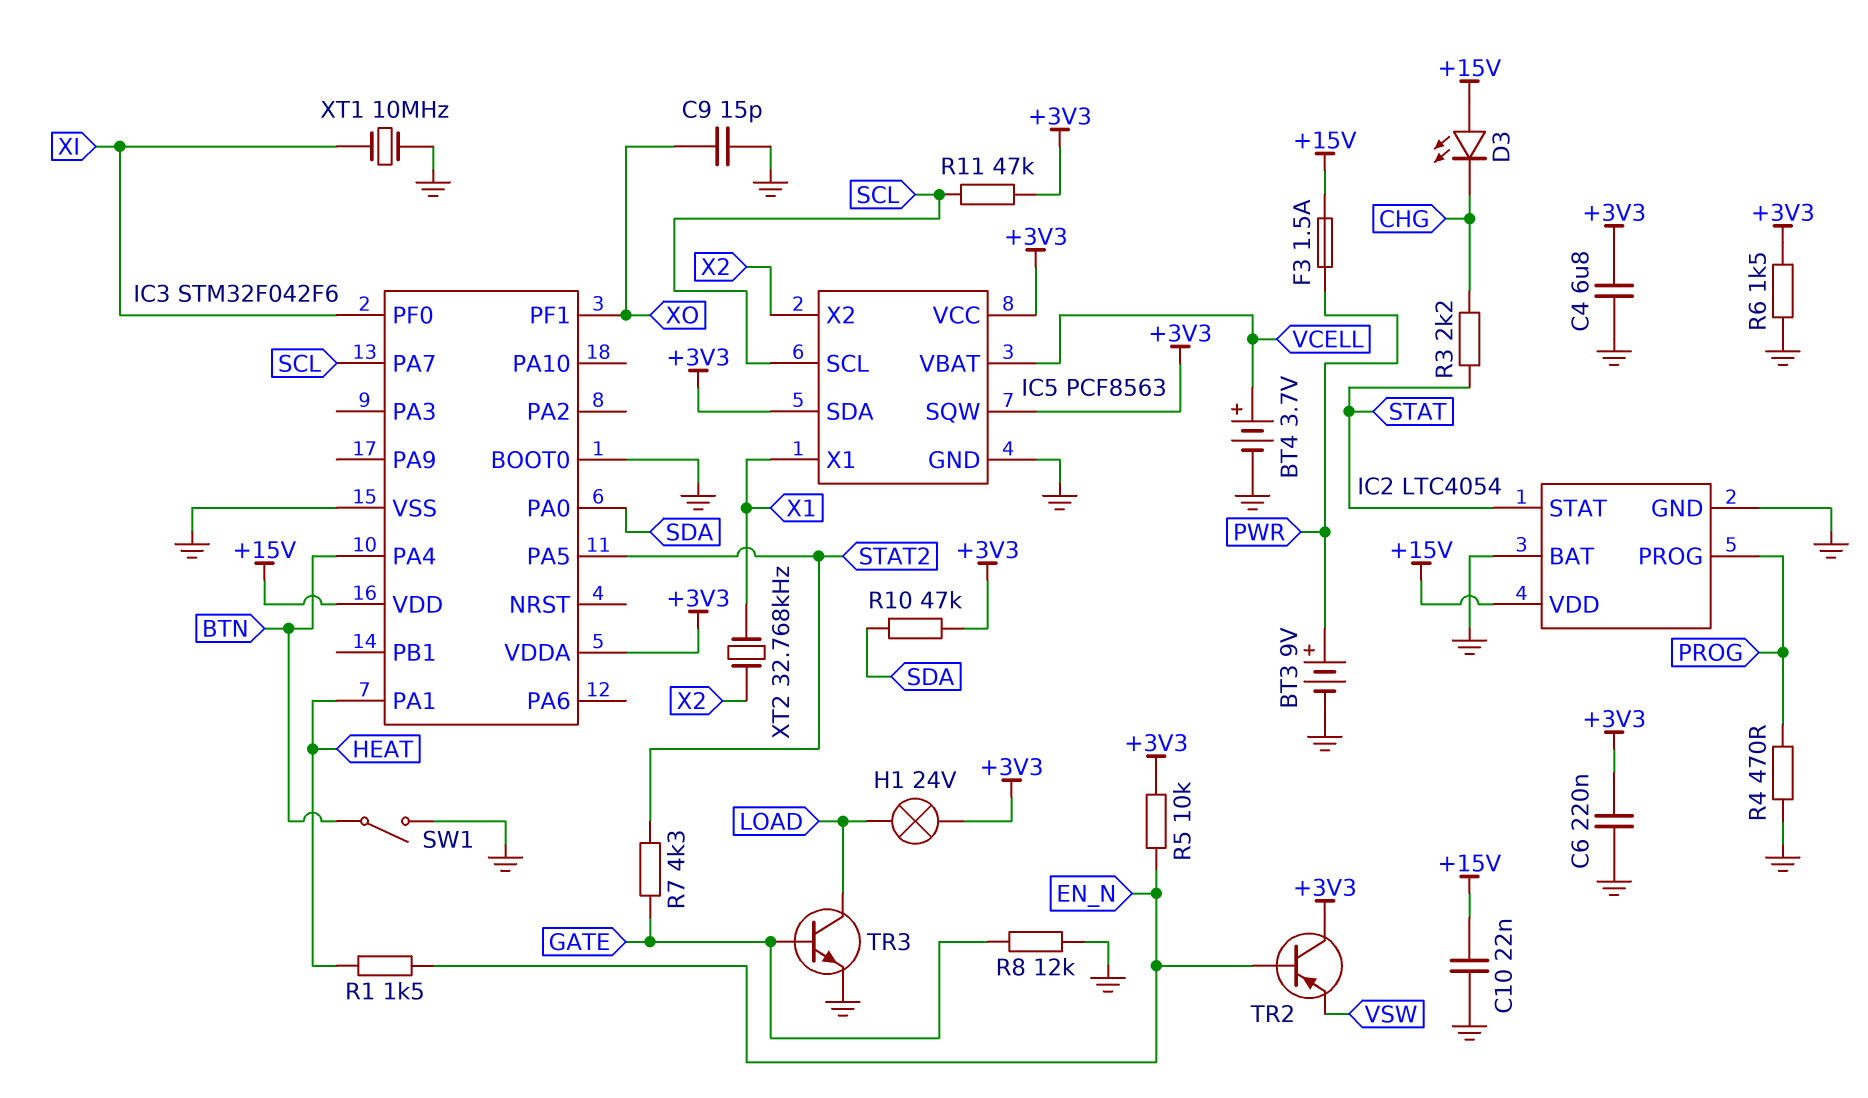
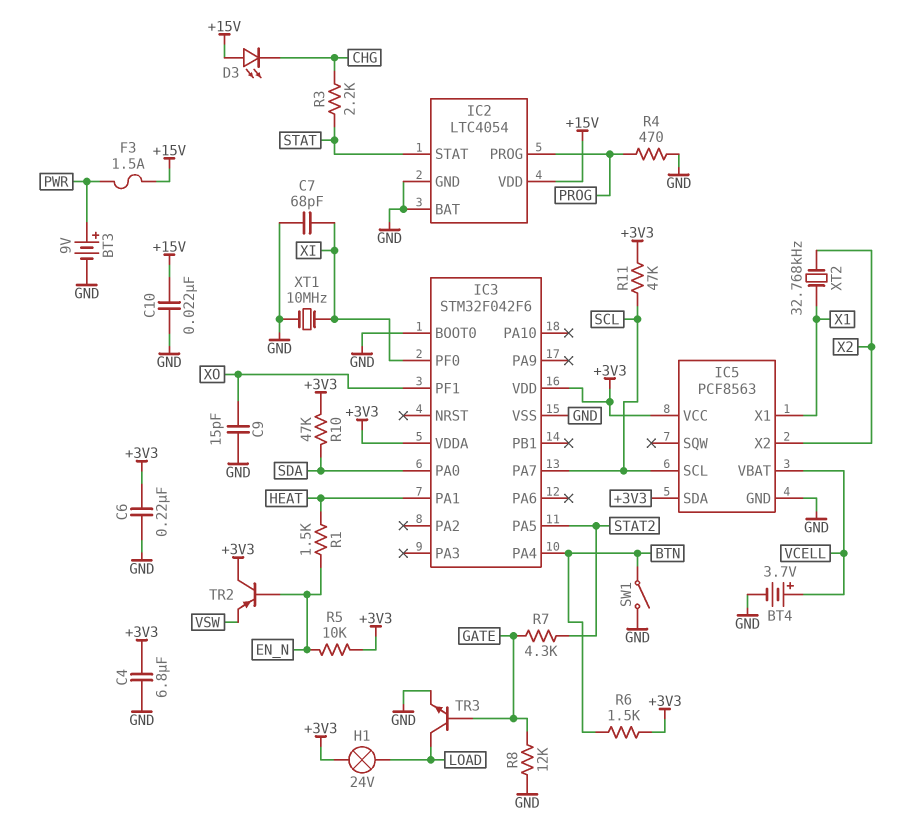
C7: none -> 68pF (GND, XI)
IC3 pin VDD: +15V -> +3V3
IC5 pin SQW: +3V3 -> none
R6: 1.5k (+3V3, GND) -> 1.5k (+3V3, BTN)

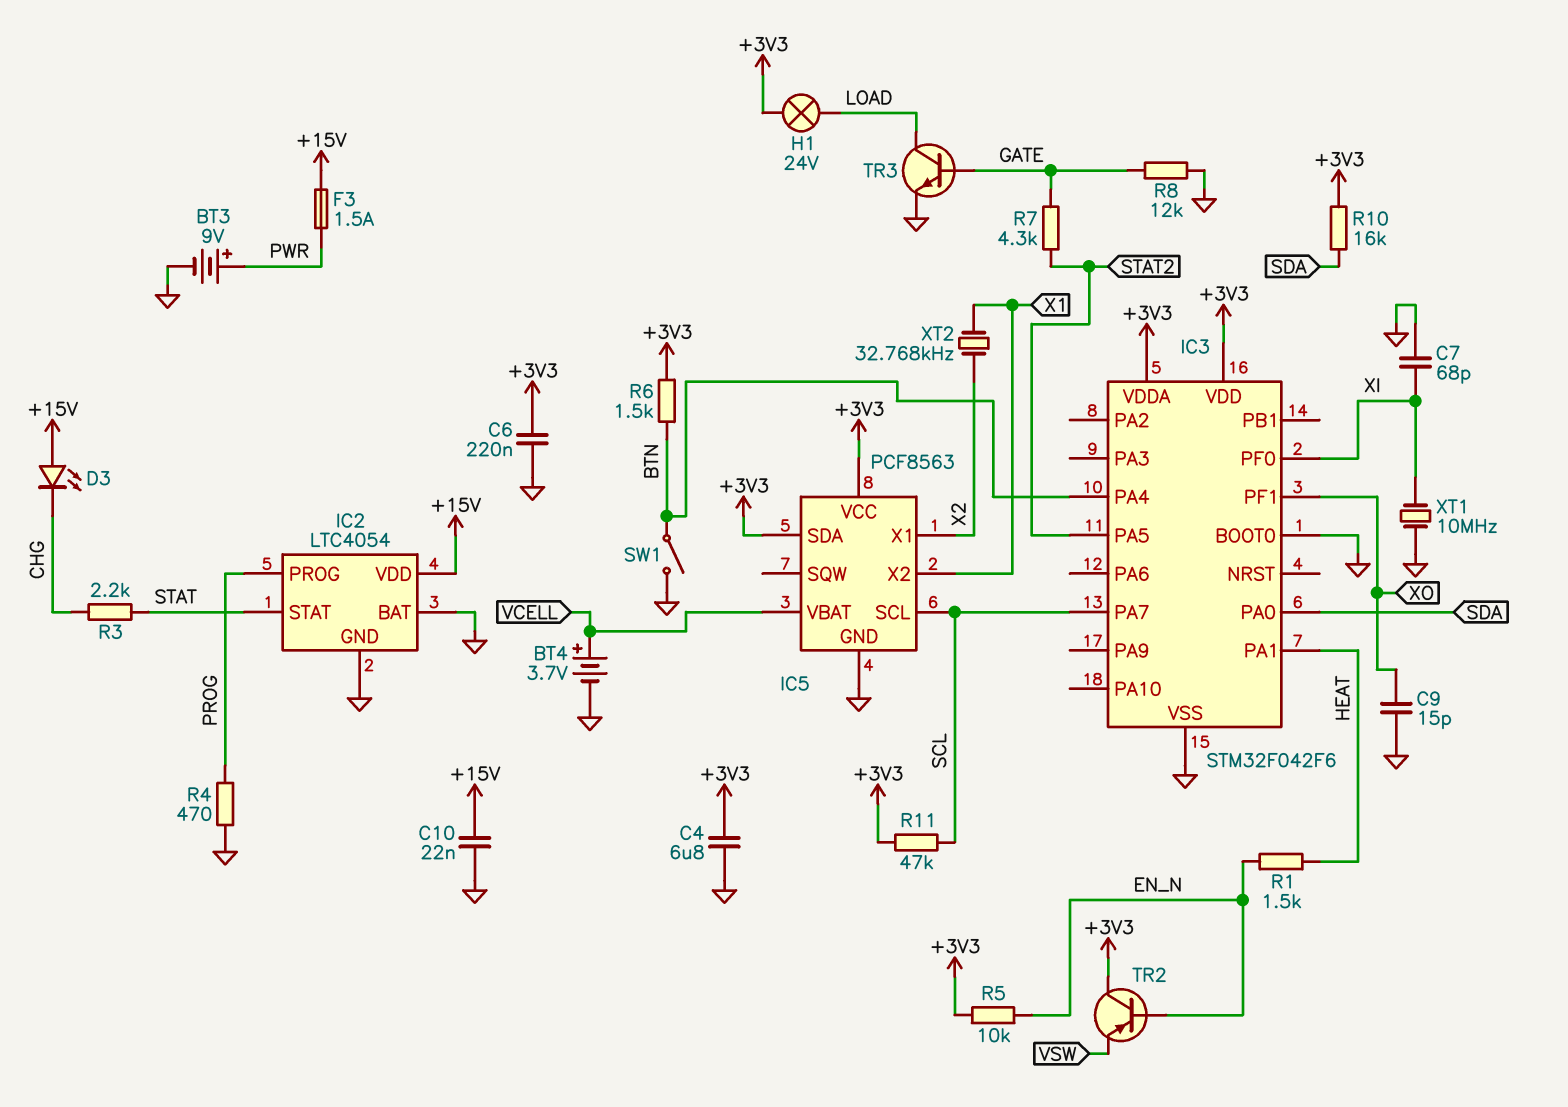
IC5 pin X1: X1 -> X2
IC5 pin X2: X2 -> X1
R10: 47k (+3V3, SDA) -> 16k (+3V3, SDA)

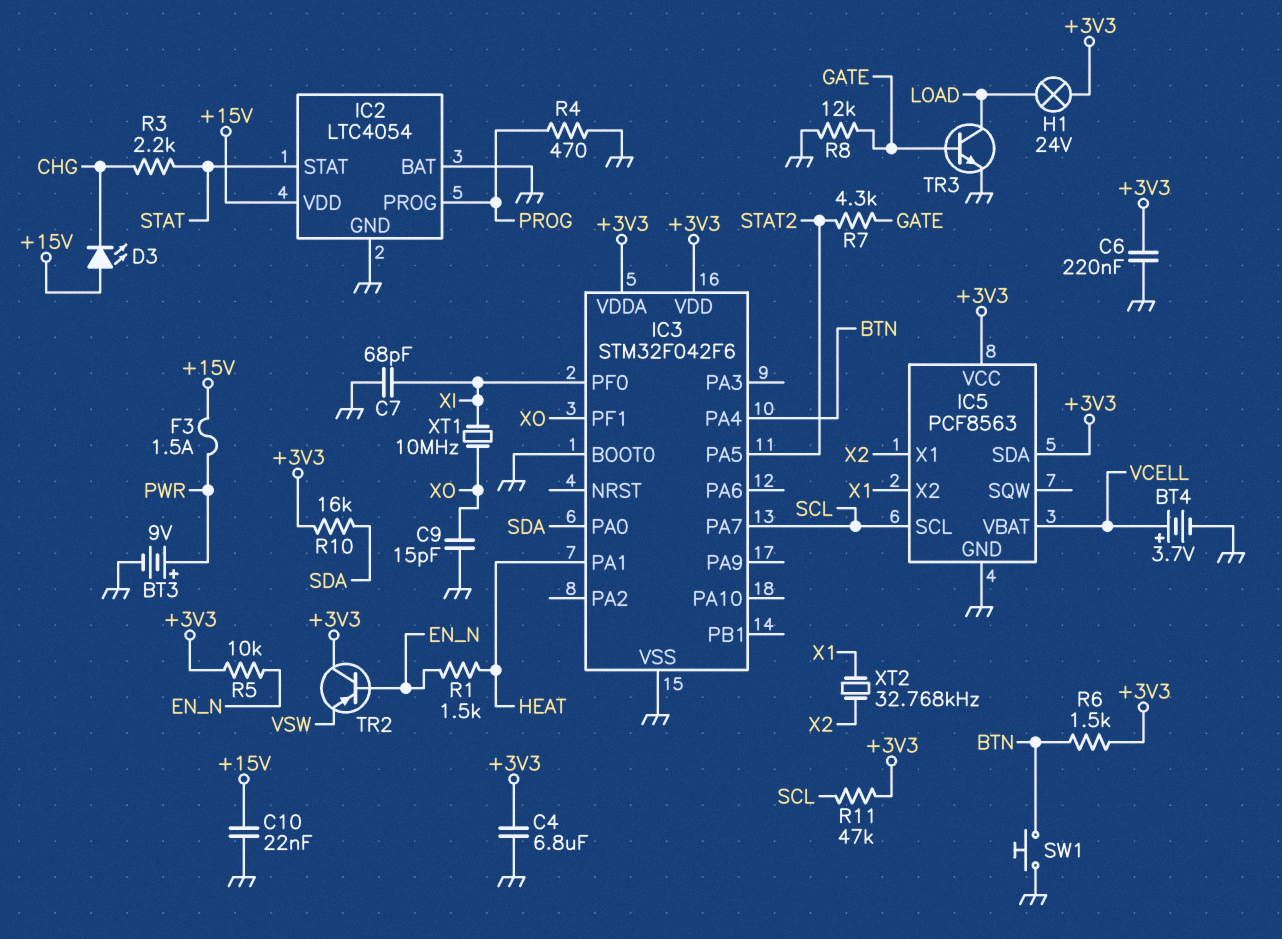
SW1: switch (BTN, GND) -> button (BTN, GND)
XT1: 10MHz (GND, XI) -> 10MHz (XI, XO)

